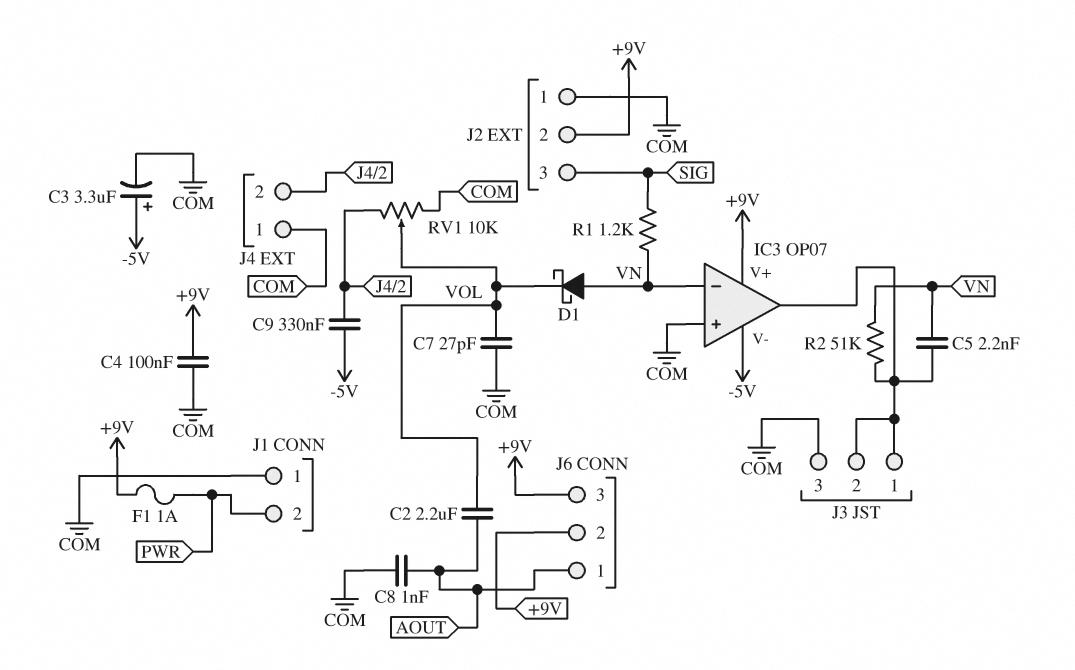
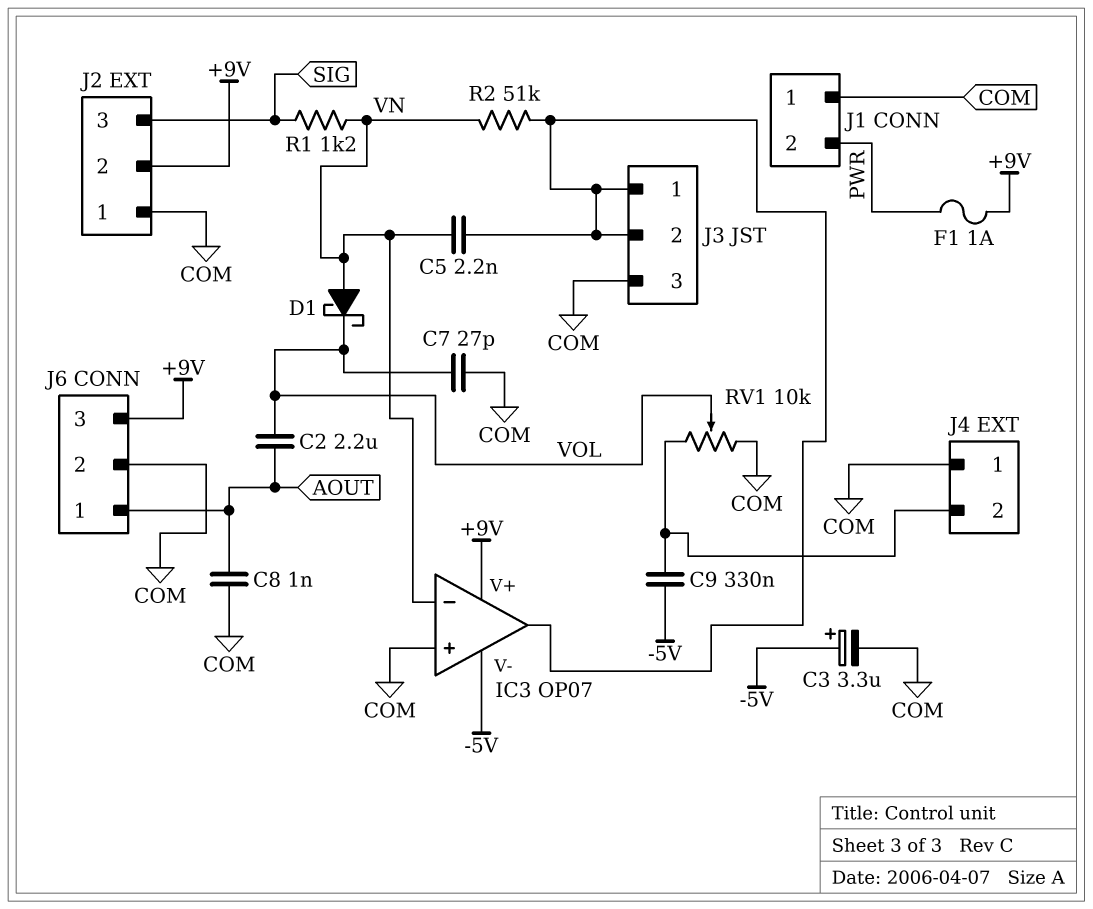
C4: 100nF (+9V, COM) -> none
J6 pin 2: +9V -> COM

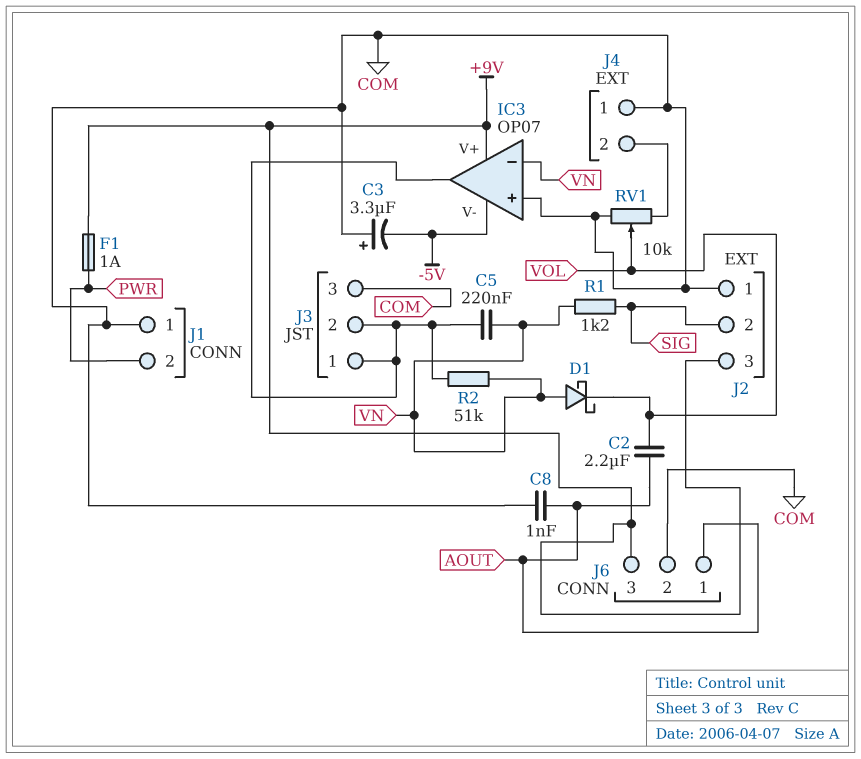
C3: 3.3uF (plus -5V, minus COM) -> 3.3uF (plus COM, minus -5V)
C5: 2.2nF (IC3/out, VN) -> 220nF (IC3/out, VN)
C7: 27pF (COM, VOL) -> none
C9: 330nF (-5V, J4/2) -> none
J2 pin 2: +9V -> SIG
J2 pin 3: SIG -> +9V

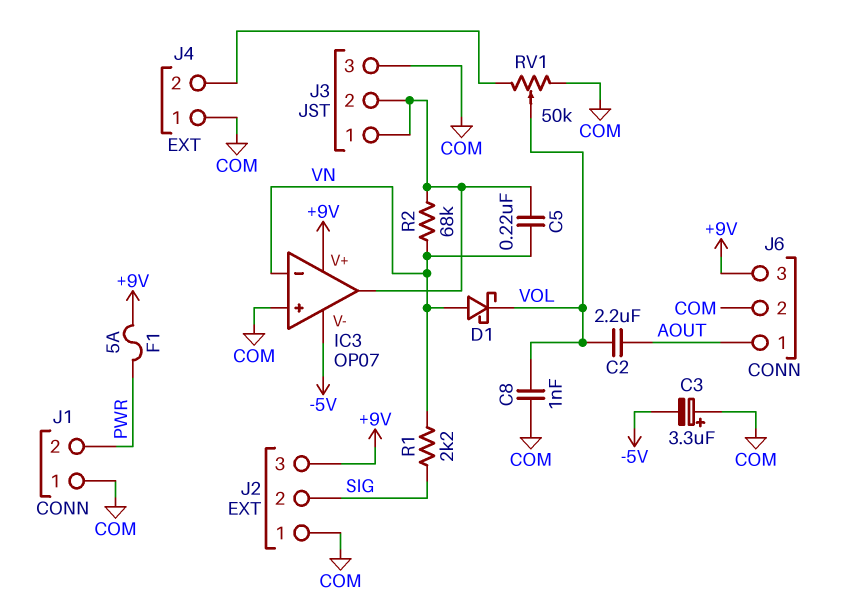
C8: 1nF (AOUT, COM) -> 1nF (COM, VOL)
F1: 1A (+9V, PWR) -> 5A (+9V, PWR)
R1: 1.2k (SIG, VN) -> 2.2k (SIG, VN)
R2: 51k (IC3/out, VN) -> 68k (IC3/out, VN)
RV1: 10k (COM, J4/2, wiper VOL) -> 50k (COM, J4/2, wiper VOL)

